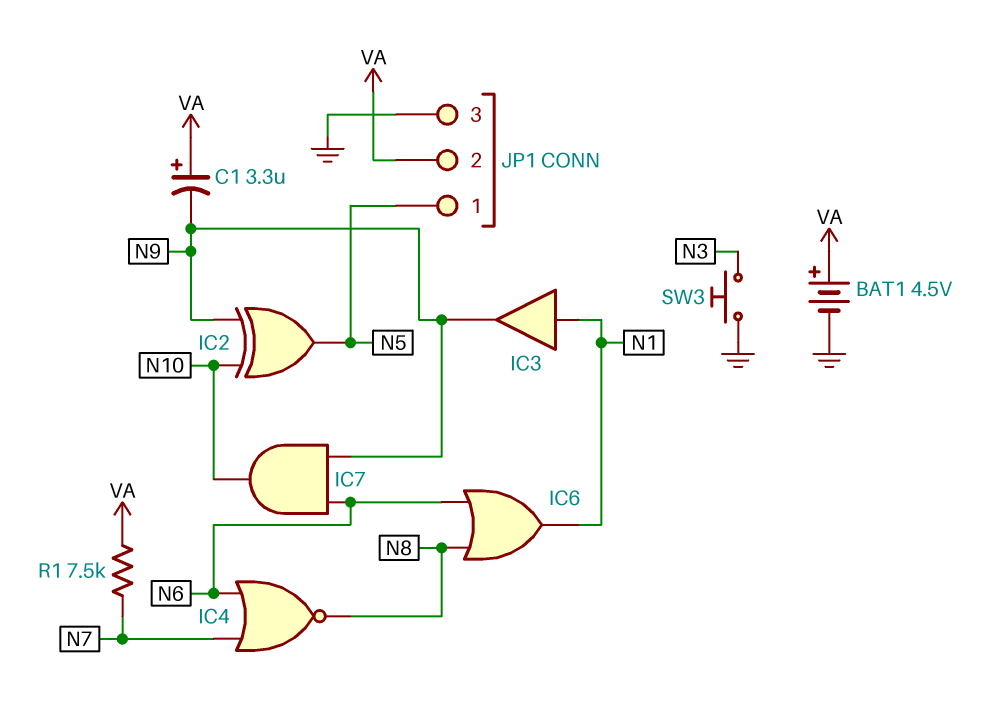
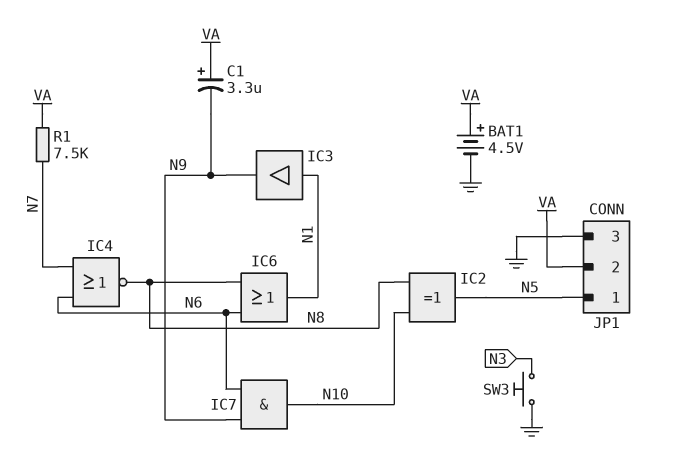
IC2: XOR (in N9, in N10, out N5) -> XOR (in N8, in N10, out N5)

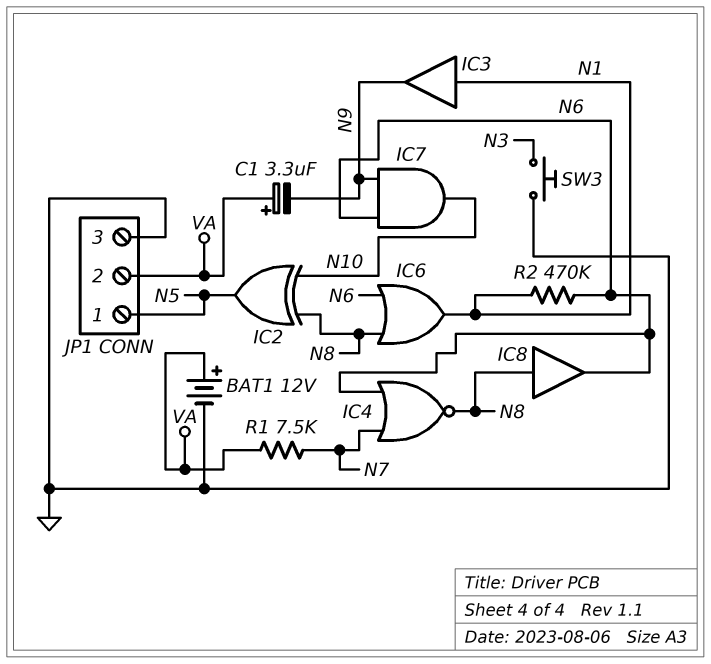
BAT1: 4.5V (plus VA, minus GND) -> 12V (plus VA, minus GND)
IC8: none -> buffer (in N8, out N6)
R2: none -> 470k (N1, N6)

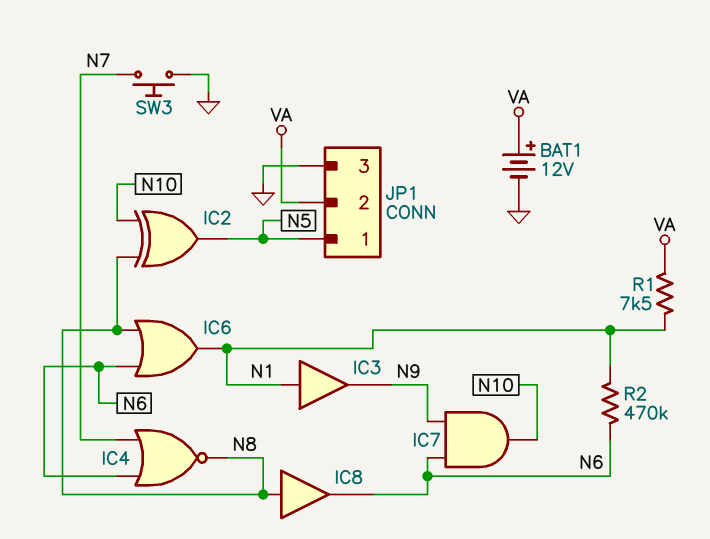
C1: 3.3uF (plus VA, minus N9) -> none
R1: 7.5k (N7, VA) -> 7.5k (N1, VA)
SW3: button (GND, N3) -> button (GND, N7)

